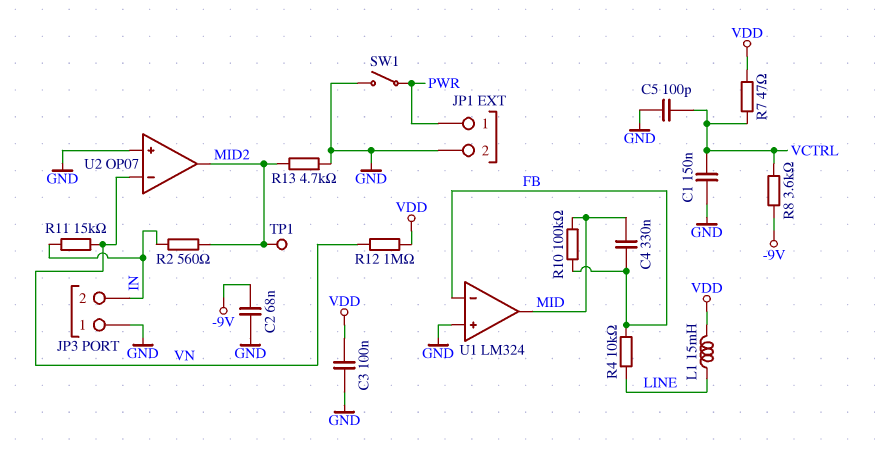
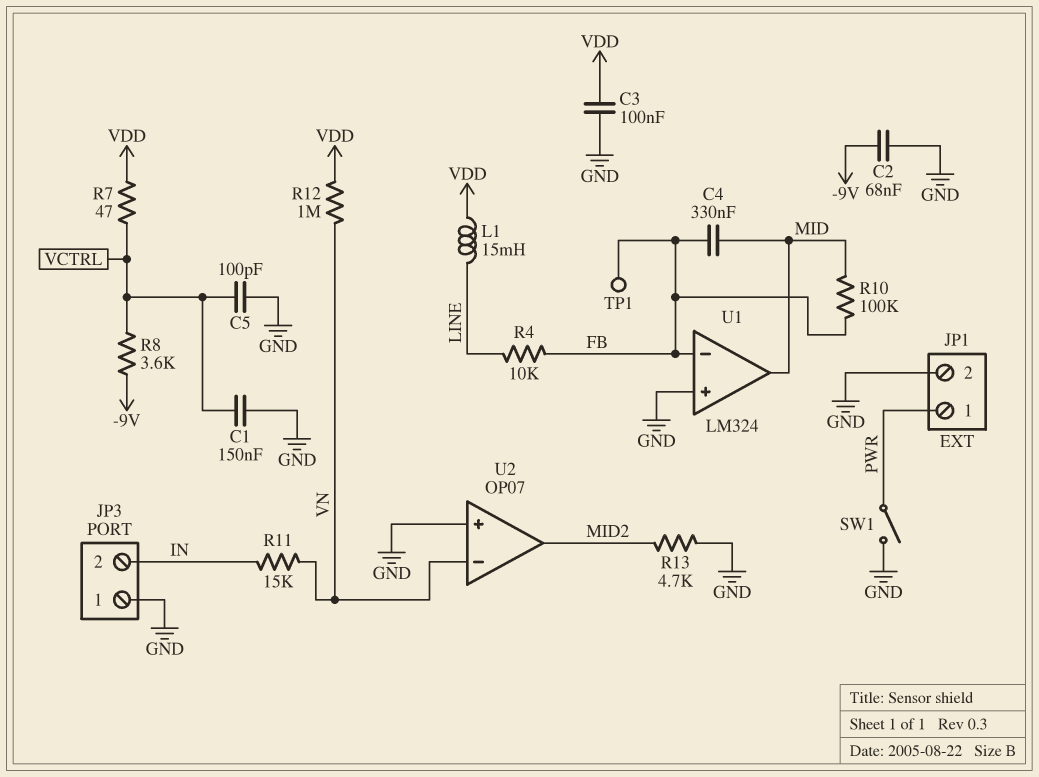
R2: 560 (IN, MID2) -> none
TP1: test point (MID2) -> test point (FB)

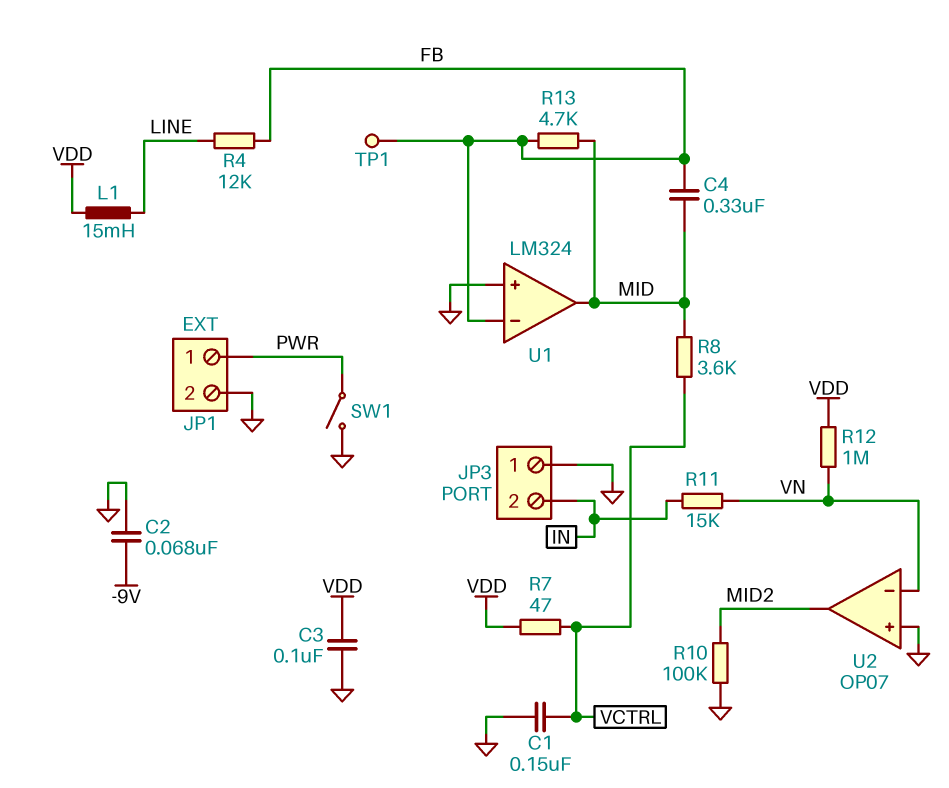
C5: 100pF (GND, VCTRL) -> none
R4: 10k (FB, LINE) -> 12k (FB, LINE)
R8: 3.6k (-9V, VCTRL) -> 3.6k (MID, VCTRL)
R10: 100k (FB, MID) -> 100k (GND, MID2)
R13: 4.7k (GND, MID2) -> 4.7k (FB, MID)

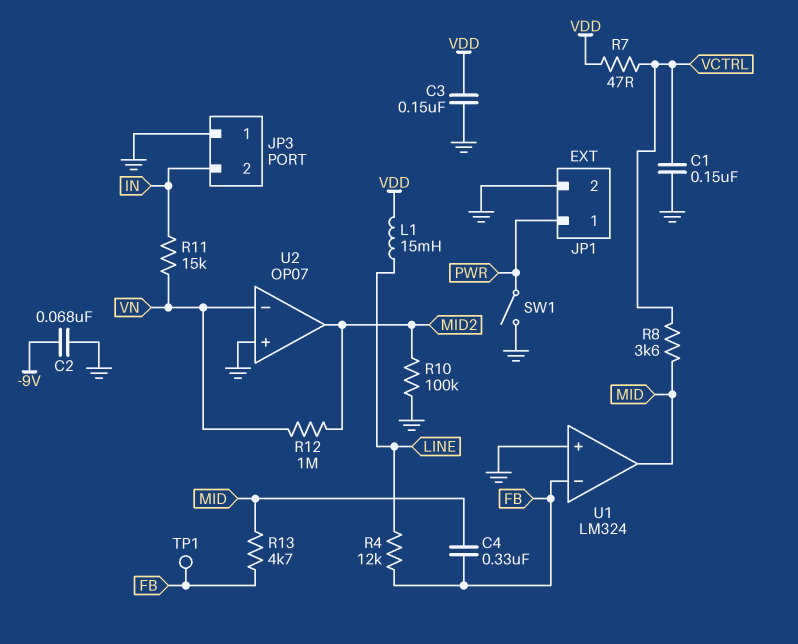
C3: 100nF (GND, VDD) -> 150nF (GND, VDD)
R12: 1M (VDD, VN) -> 1M (MID2, VN)

